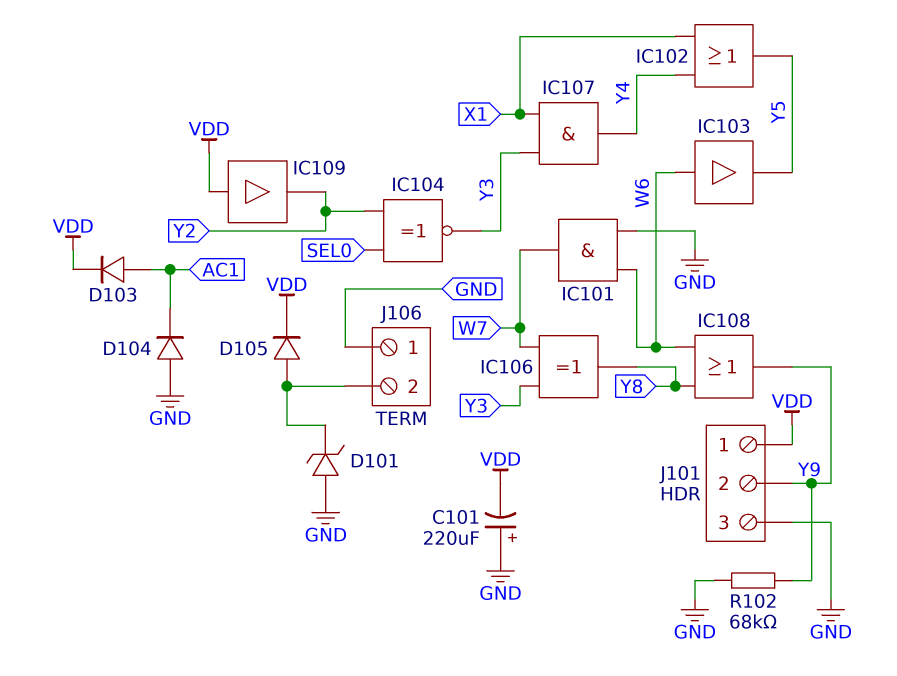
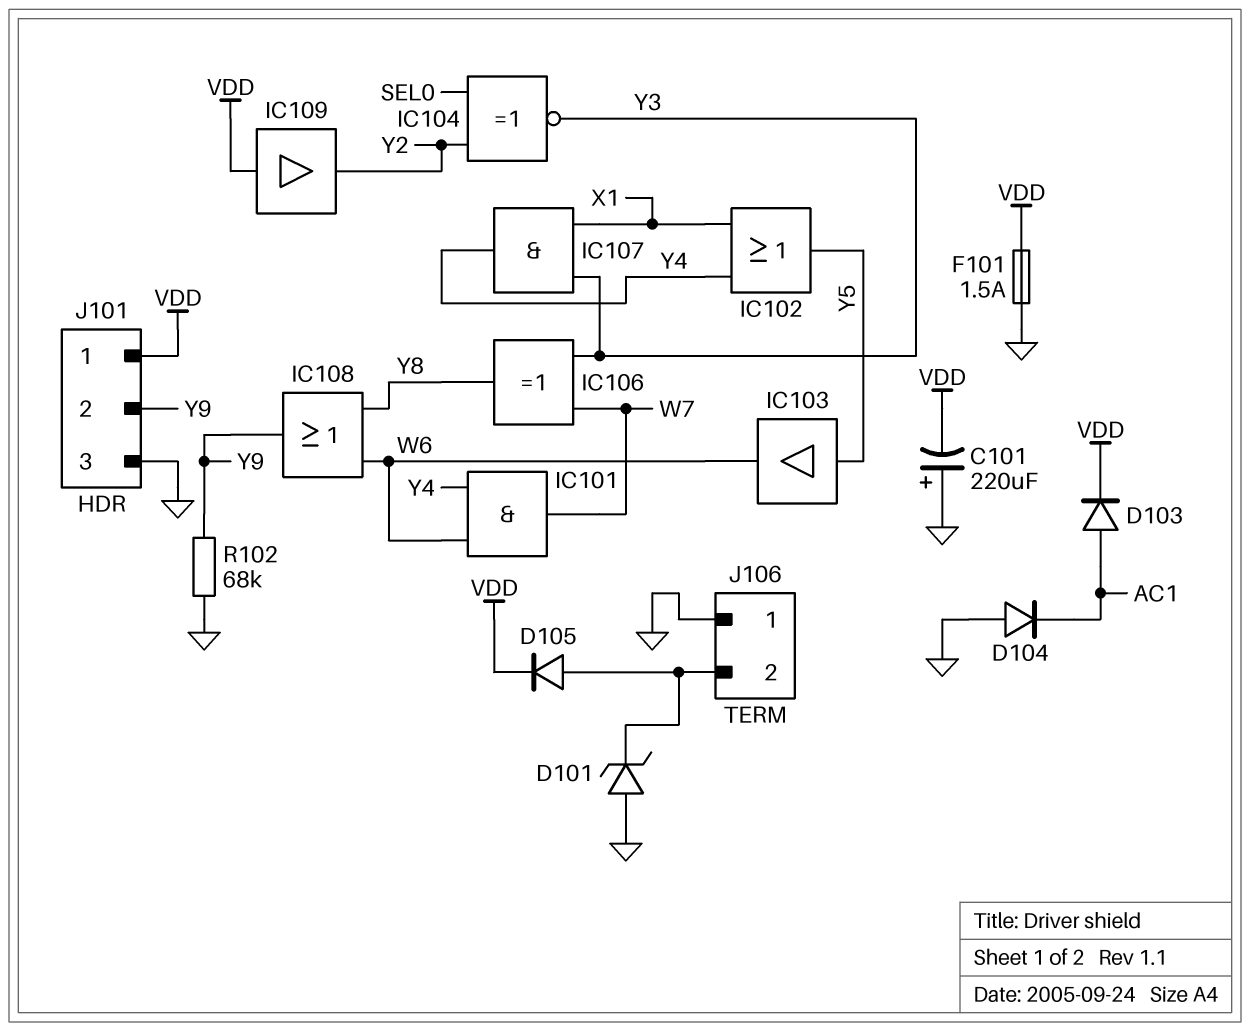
F101: none -> 1.5A (GND, VDD)
IC101: AND (in GND, in W6, out W7) -> AND (in W6, in Y4, out W7)
IC103: buffer (in W6, out Y5) -> buffer (in Y5, out W6)

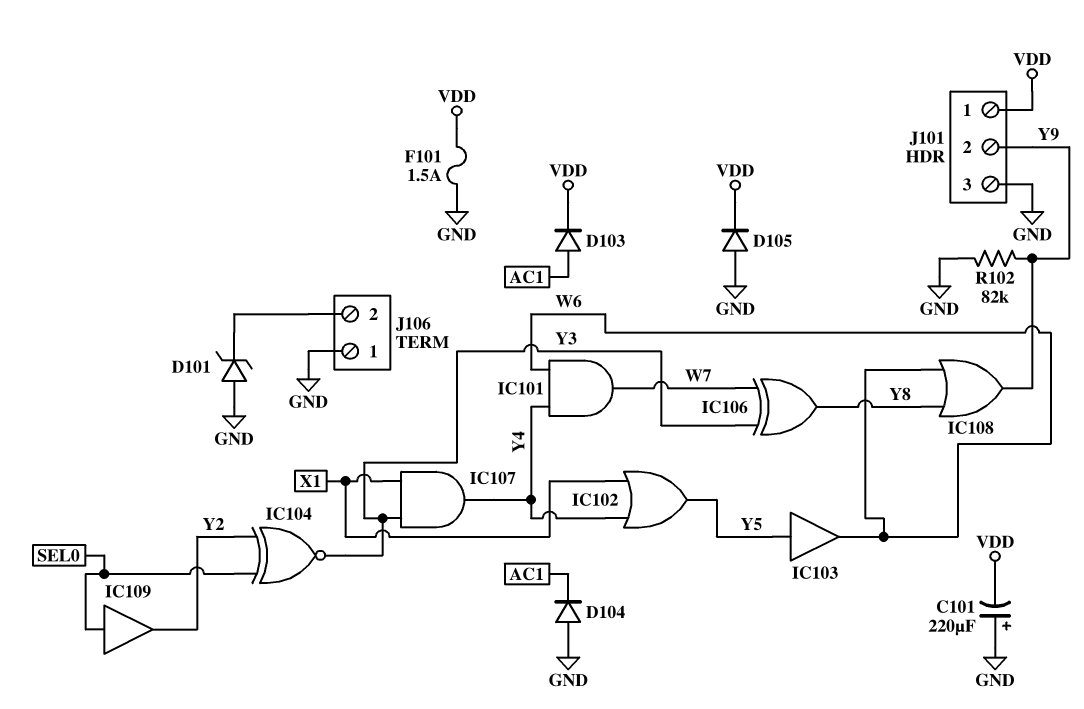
D105: diode (A J106/2, K VDD) -> diode (A GND, K VDD)
IC109: buffer (in VDD, out Y2) -> buffer (in SEL0, out Y2)
R102: 68k (GND, Y9) -> 82k (GND, Y9)

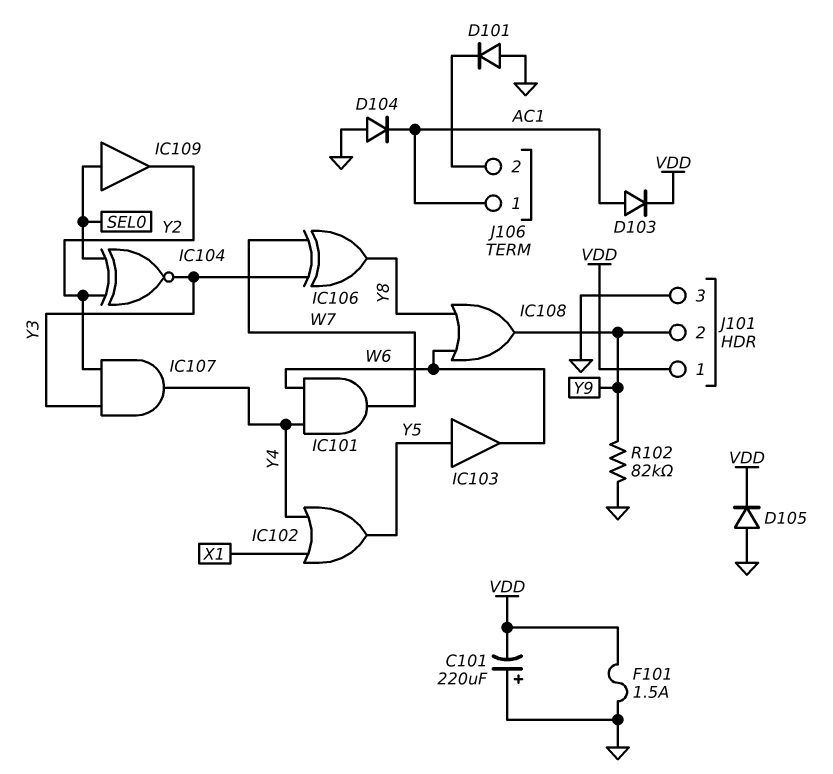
D101: zener (A GND, K J106/2) -> diode (A GND, K J106/2)
IC107: AND (in X1, in Y3, out Y4) -> AND (in Y2, in Y3, out Y4)
J106 pin 1: GND -> AC1

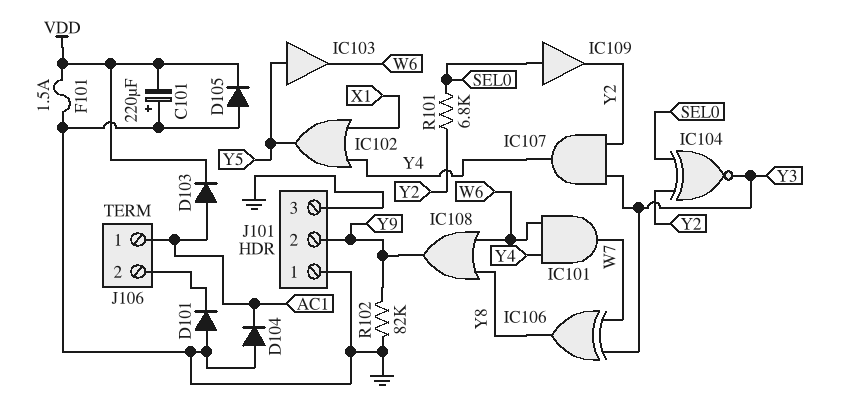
J101 pin 1: VDD -> GND
R101: none -> 6.8k (SEL0, Y2)

